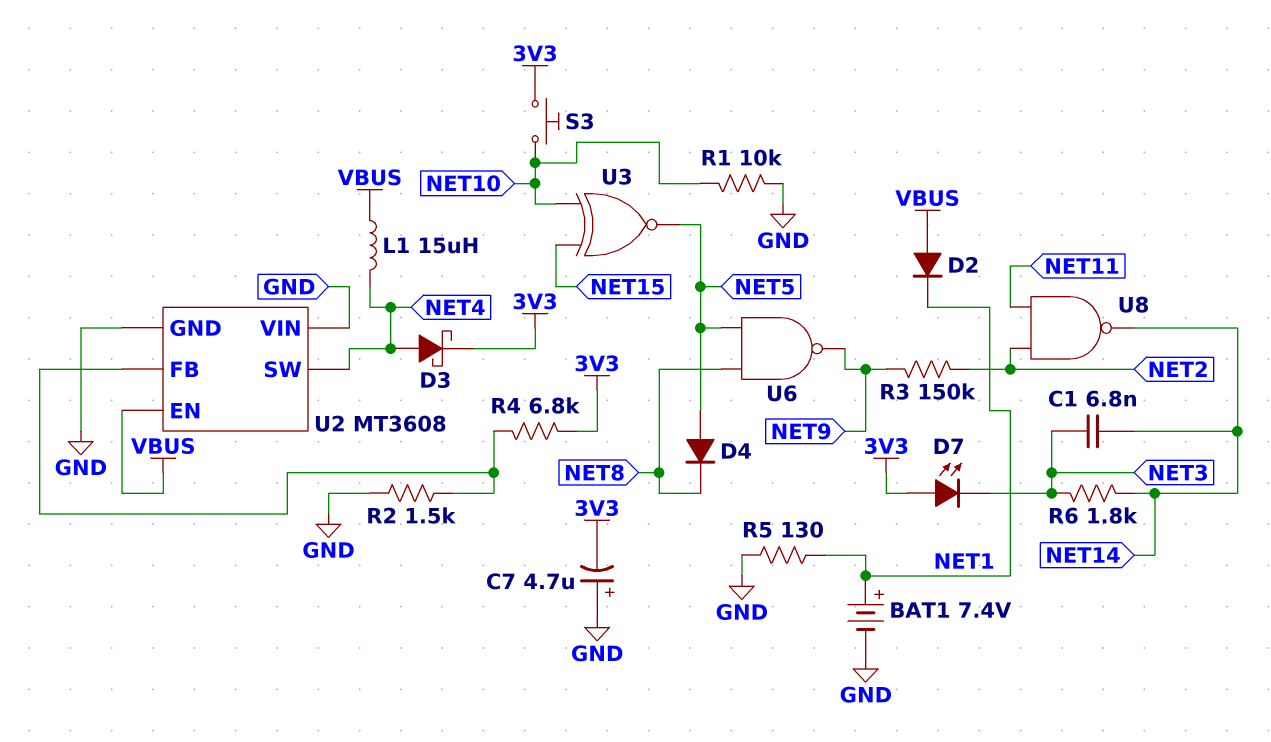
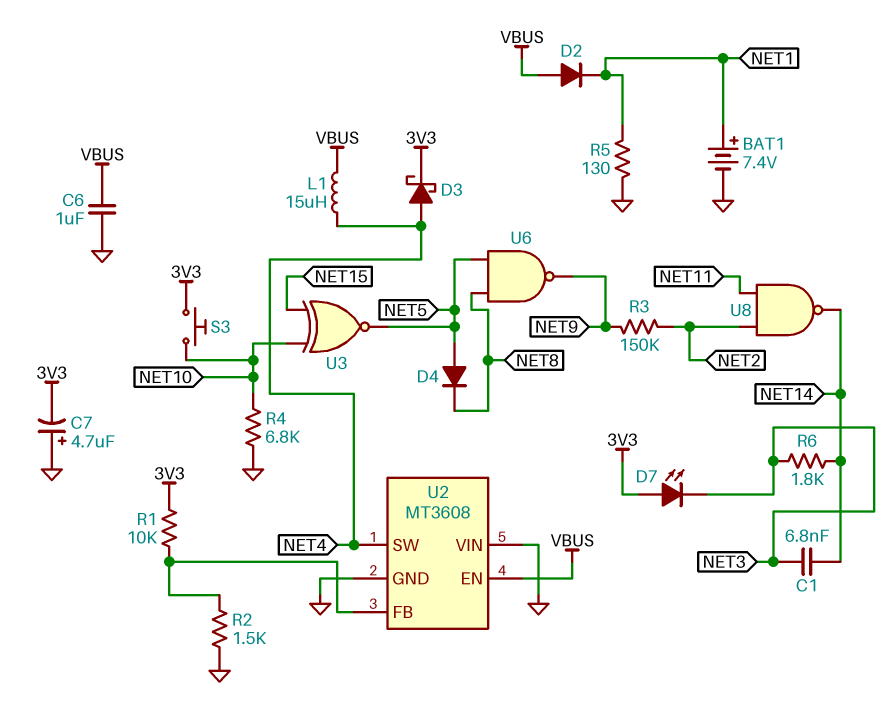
C6: none -> 1uF (GND, VBUS)
R1: 10k (GND, NET10) -> 10k (3V3, U2/FB)
R4: 6.8k (3V3, U2/FB) -> 6.8k (GND, NET10)

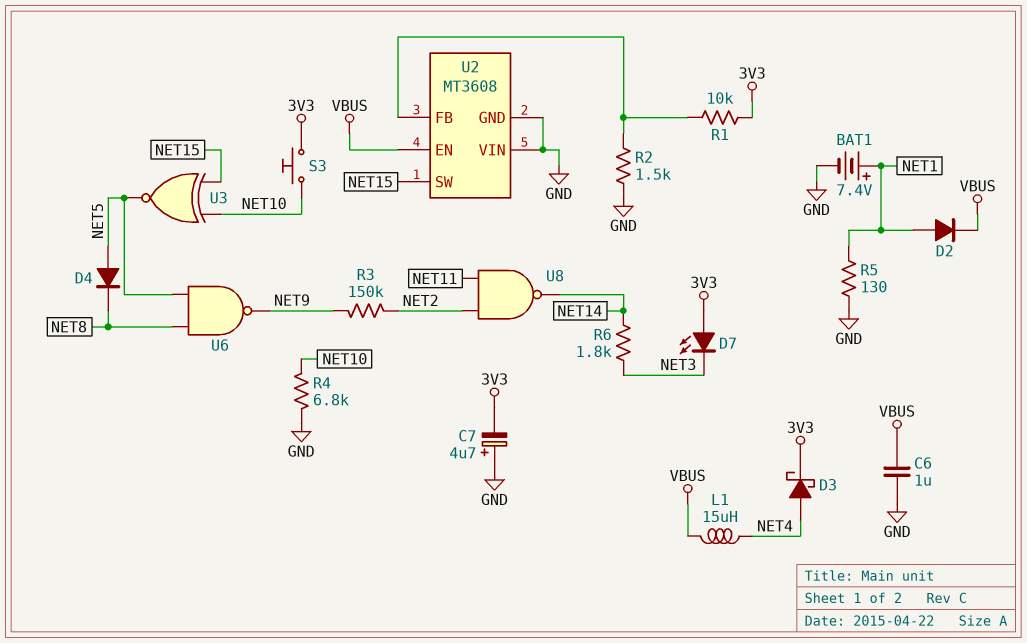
C1: 6.8nF (NET3, NET14) -> none
D2: diode (A VBUS, K NET1) -> diode (A NET1, K VBUS)
U2 pin SW: NET4 -> NET15

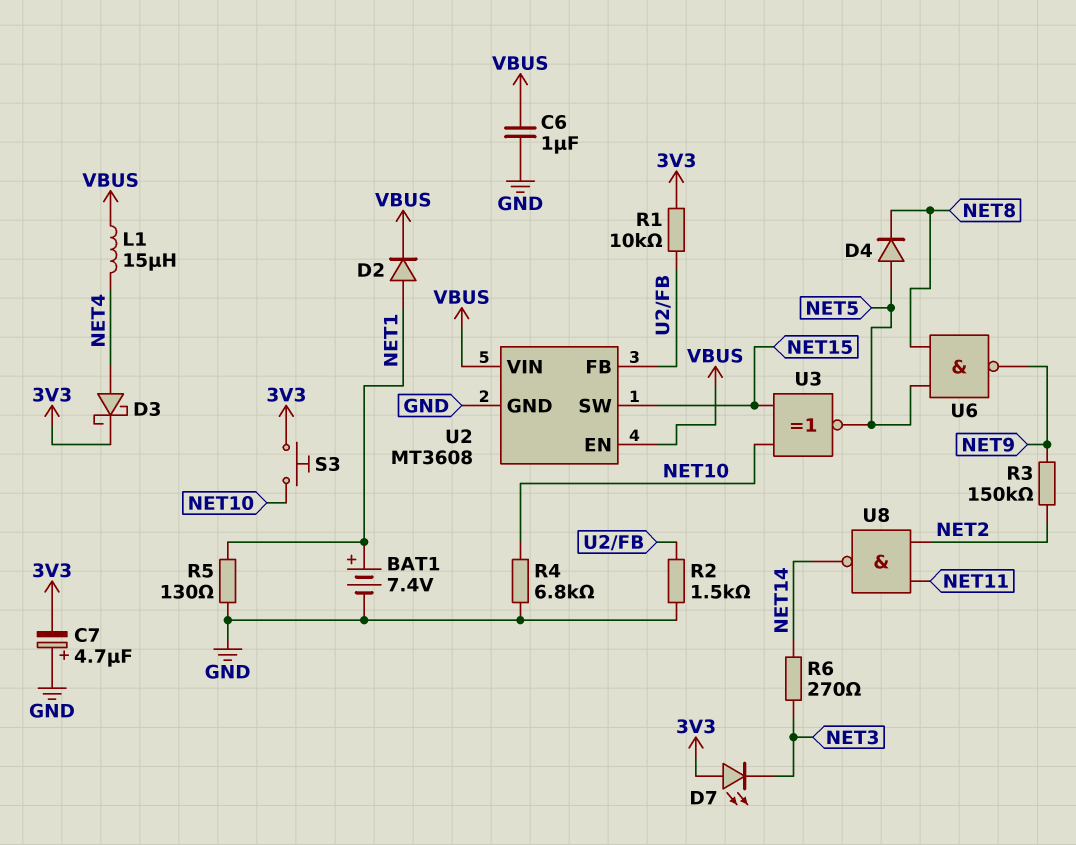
R6: 1.8k (NET3, NET14) -> 270 (NET3, NET14)
U2 pin VIN: GND -> VBUS

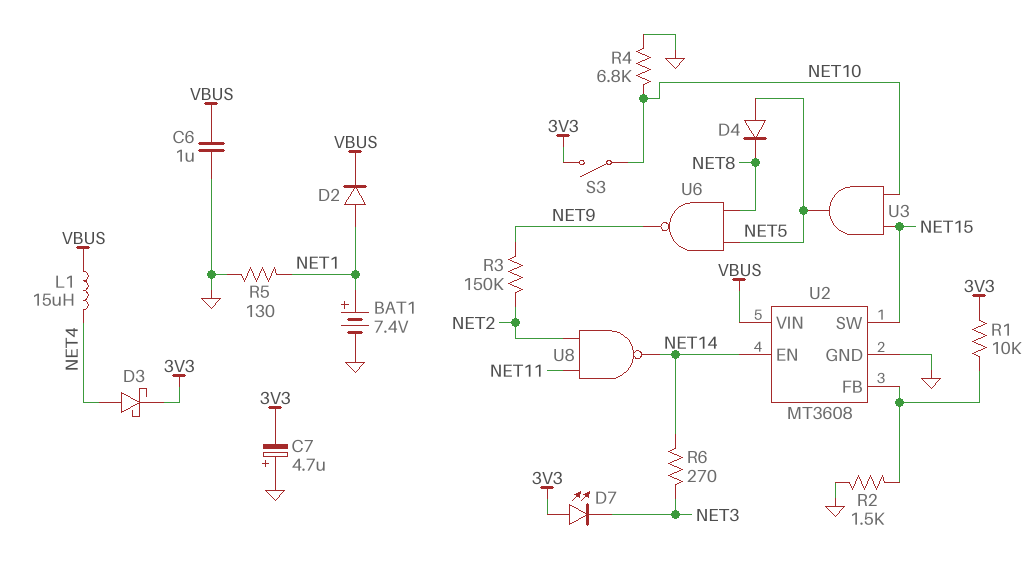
S3: button (3V3, NET10) -> switch (3V3, NET10)
U2 pin EN: VBUS -> NET14
U3: XNOR (in NET10, in NET15, out NET5) -> AND (in NET10, in NET15, out NET5)

